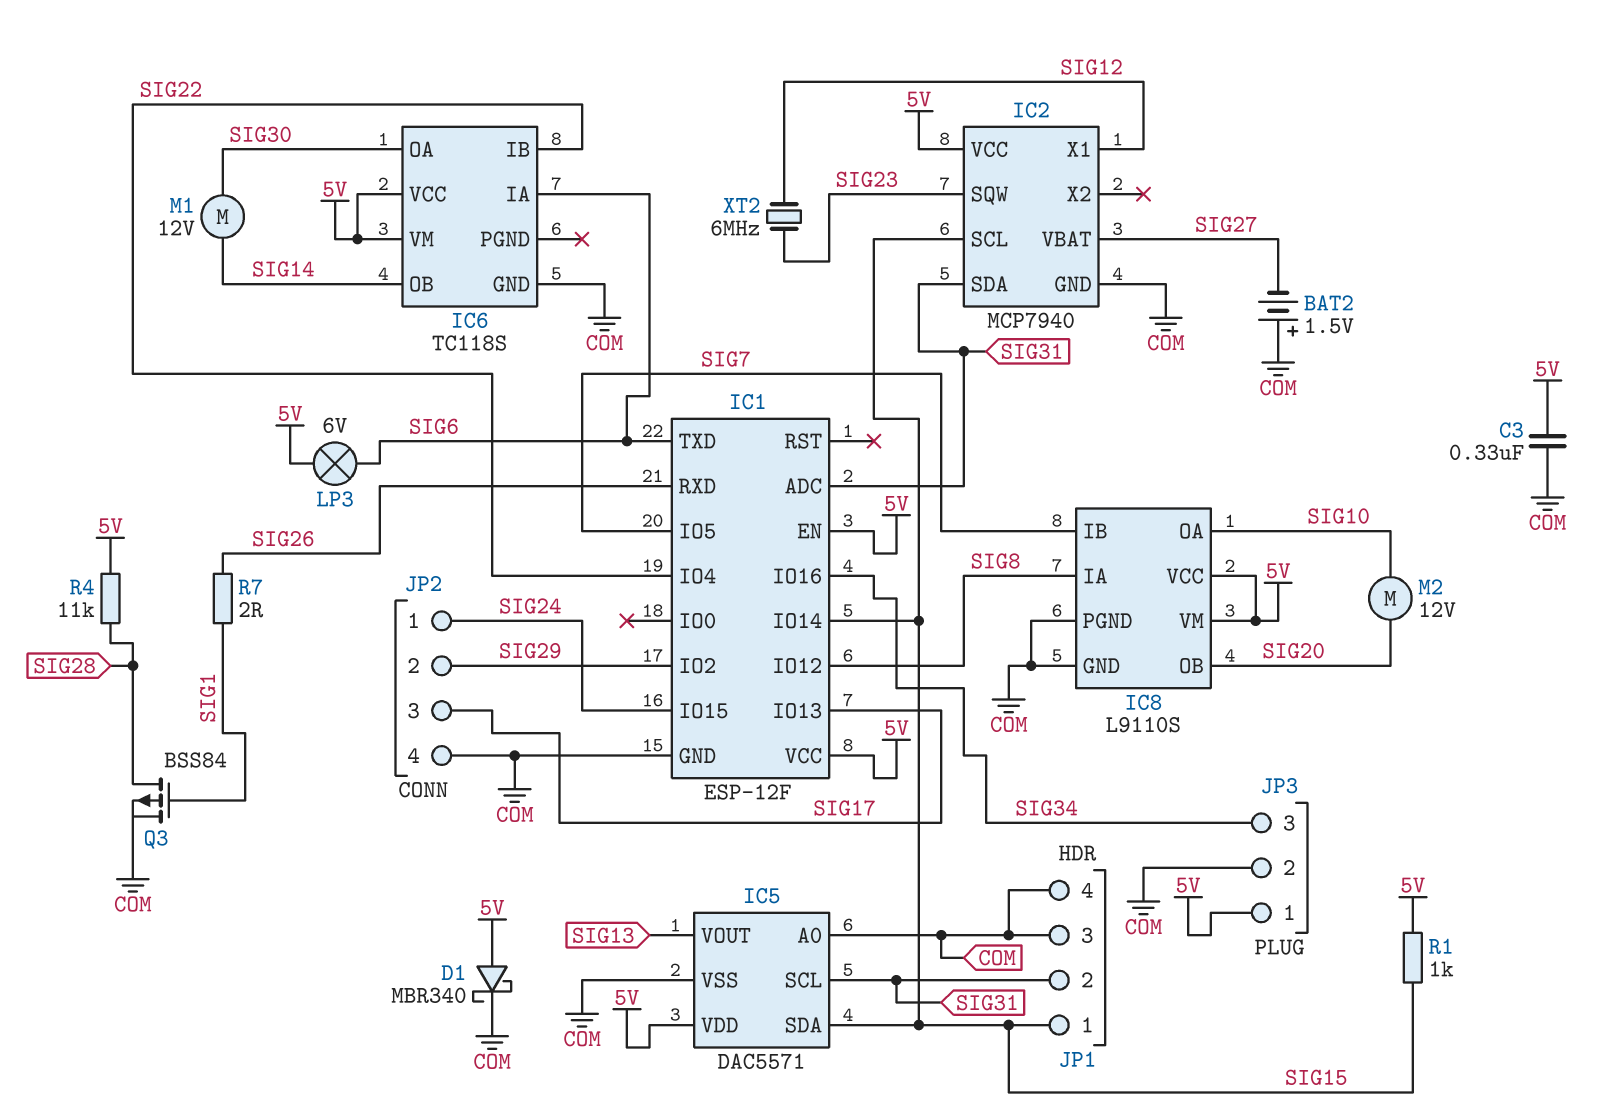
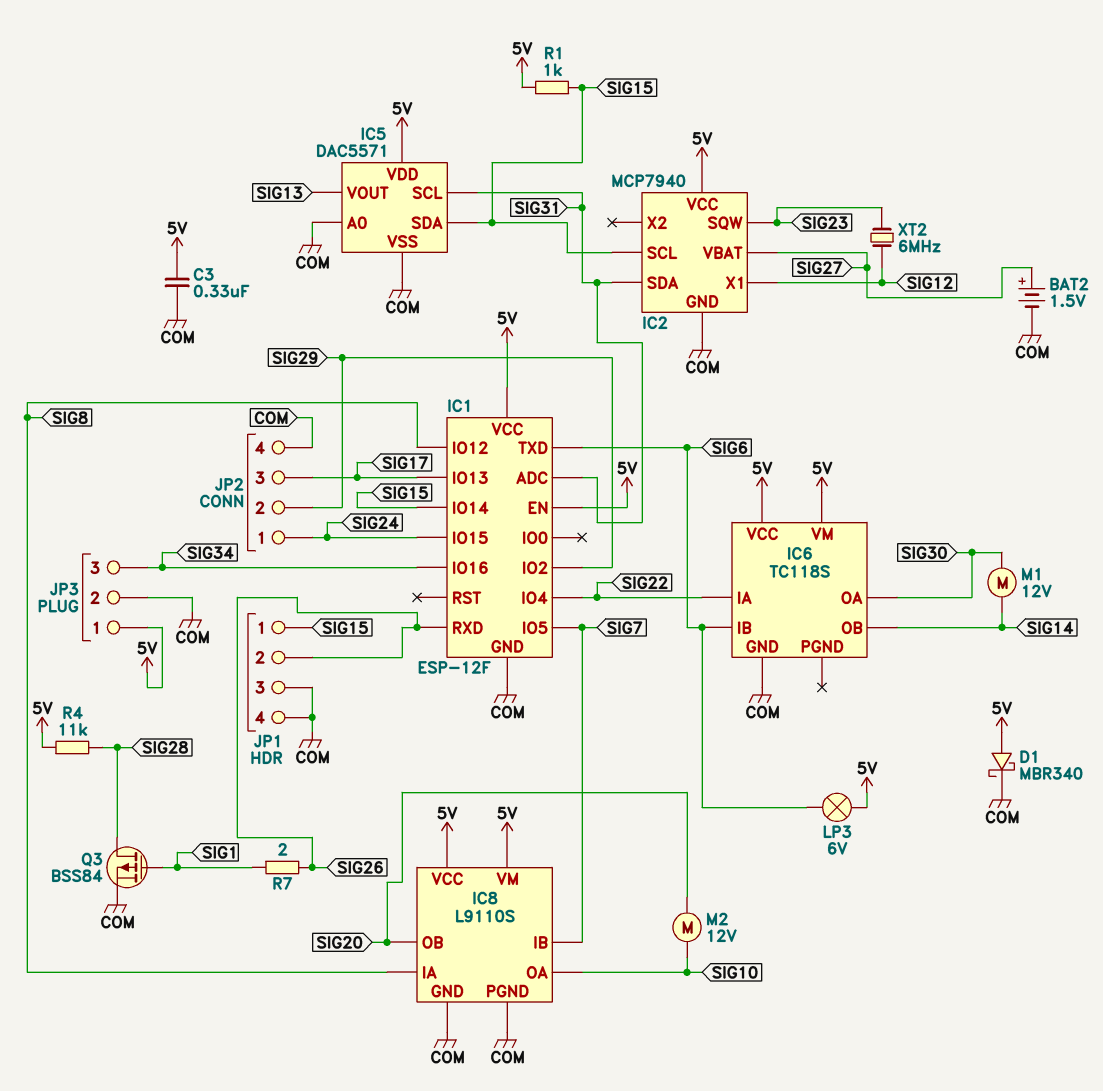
BAT2: 1.5V (plus COM, minus SIG27) -> 1.5V (plus SIG27, minus COM)
IC6 pin IA: SIG6 -> SIG22
IC6 pin IB: SIG22 -> SIG6
JP1 pin 2: SIG31 -> SIG26

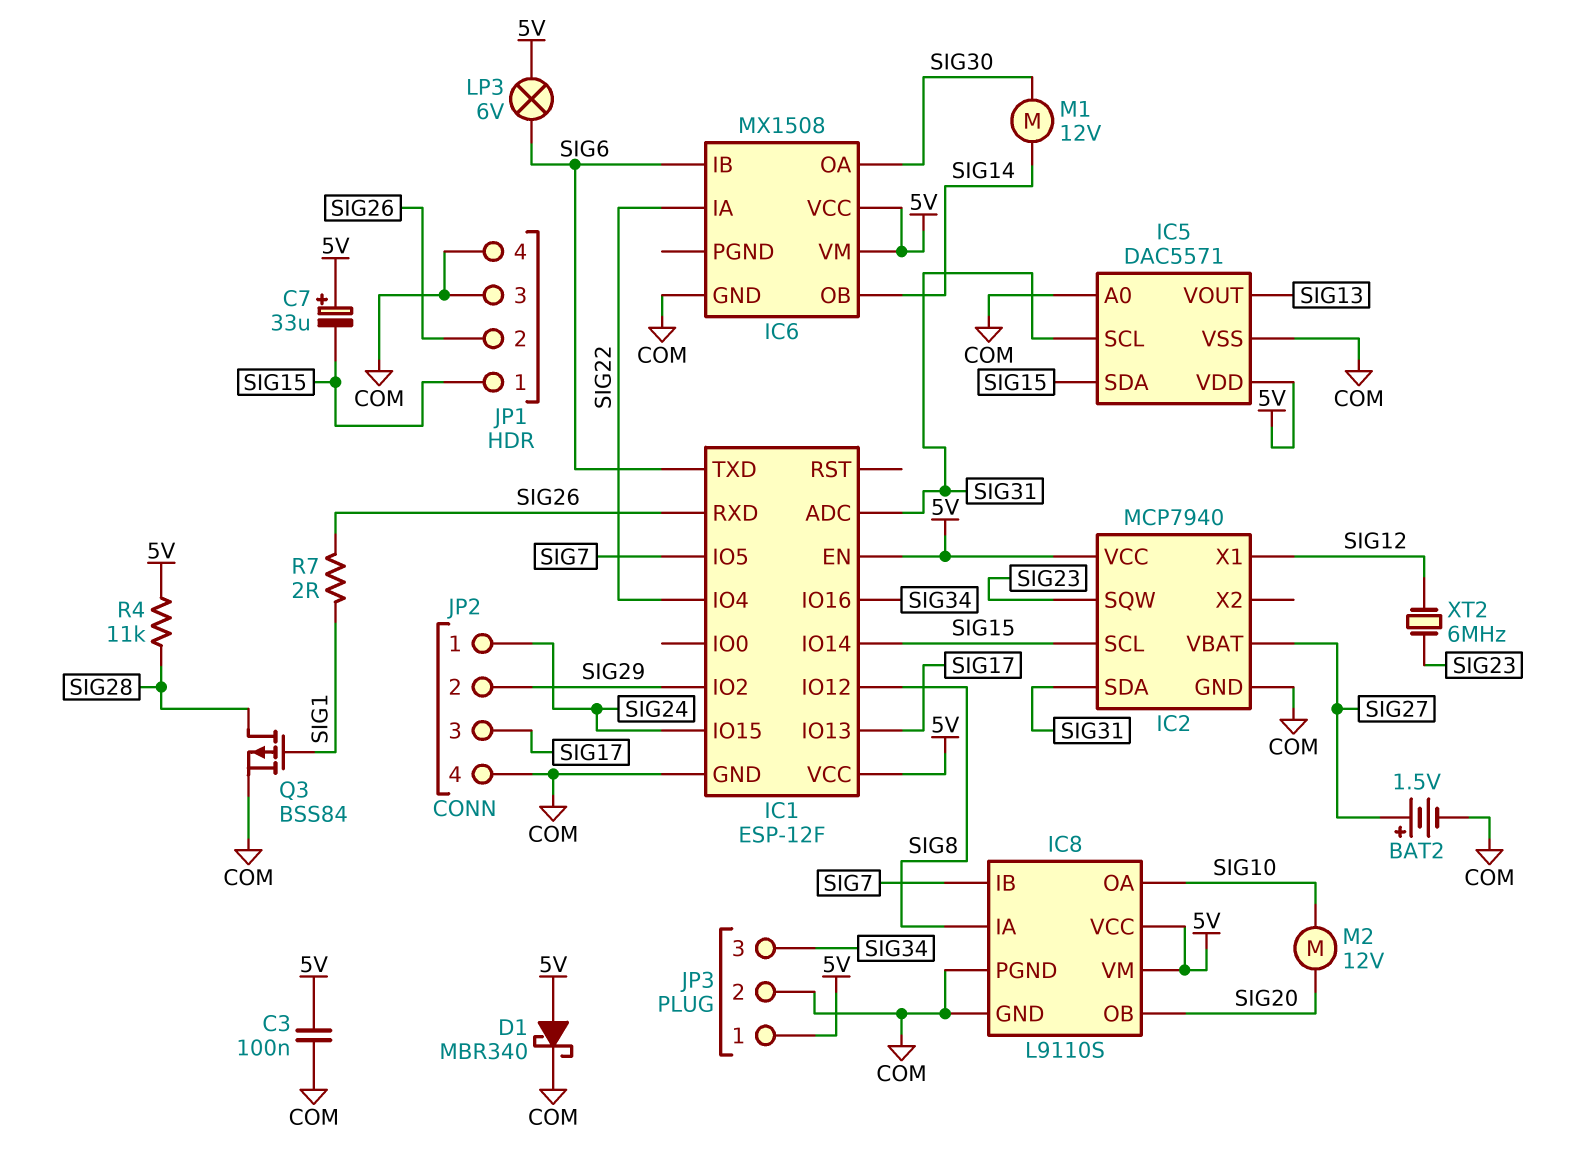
C3: 330nF (5V, COM) -> 100nF (5V, COM)
C7: none -> 33uF (plus 5V, minus SIG15)
IC6: TC118S -> MX1508
R1: 1k (5V, SIG15) -> none

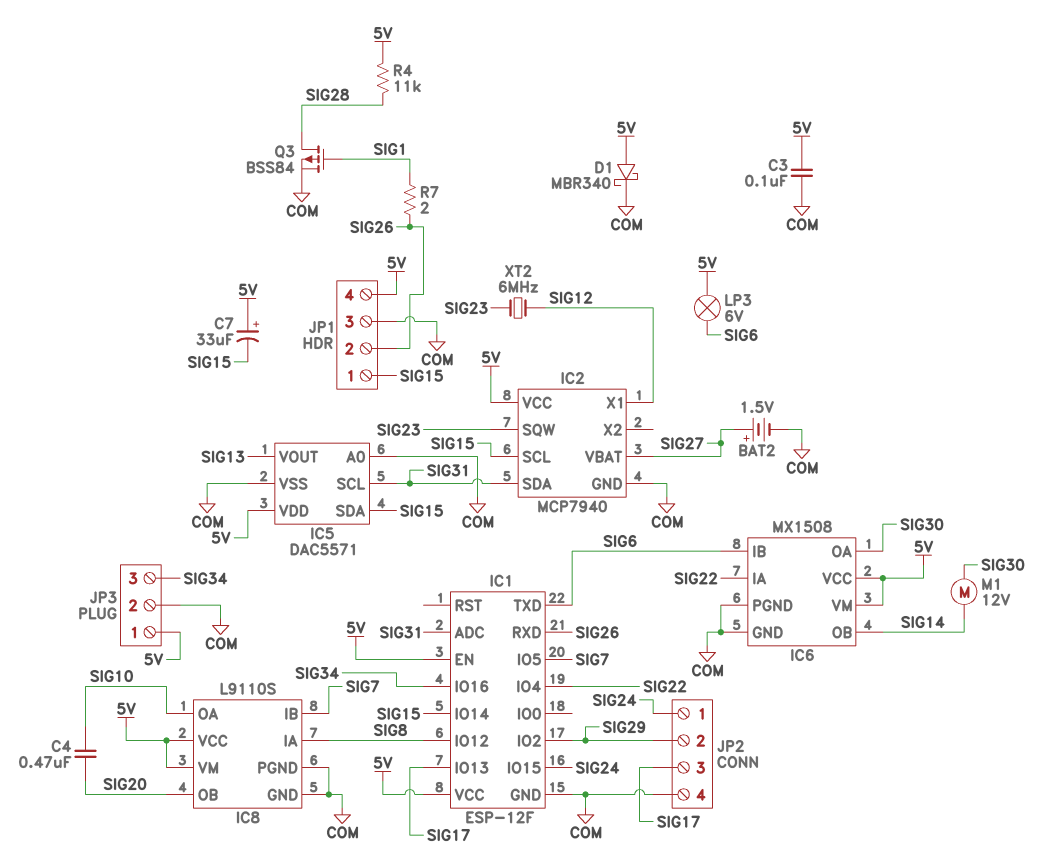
C4: none -> 470nF (SIG10, SIG20)
IC6 pin PGND: none -> COM
JP1 pin 4: COM -> 5V
M2: motor 12V (SIG10, SIG20) -> none

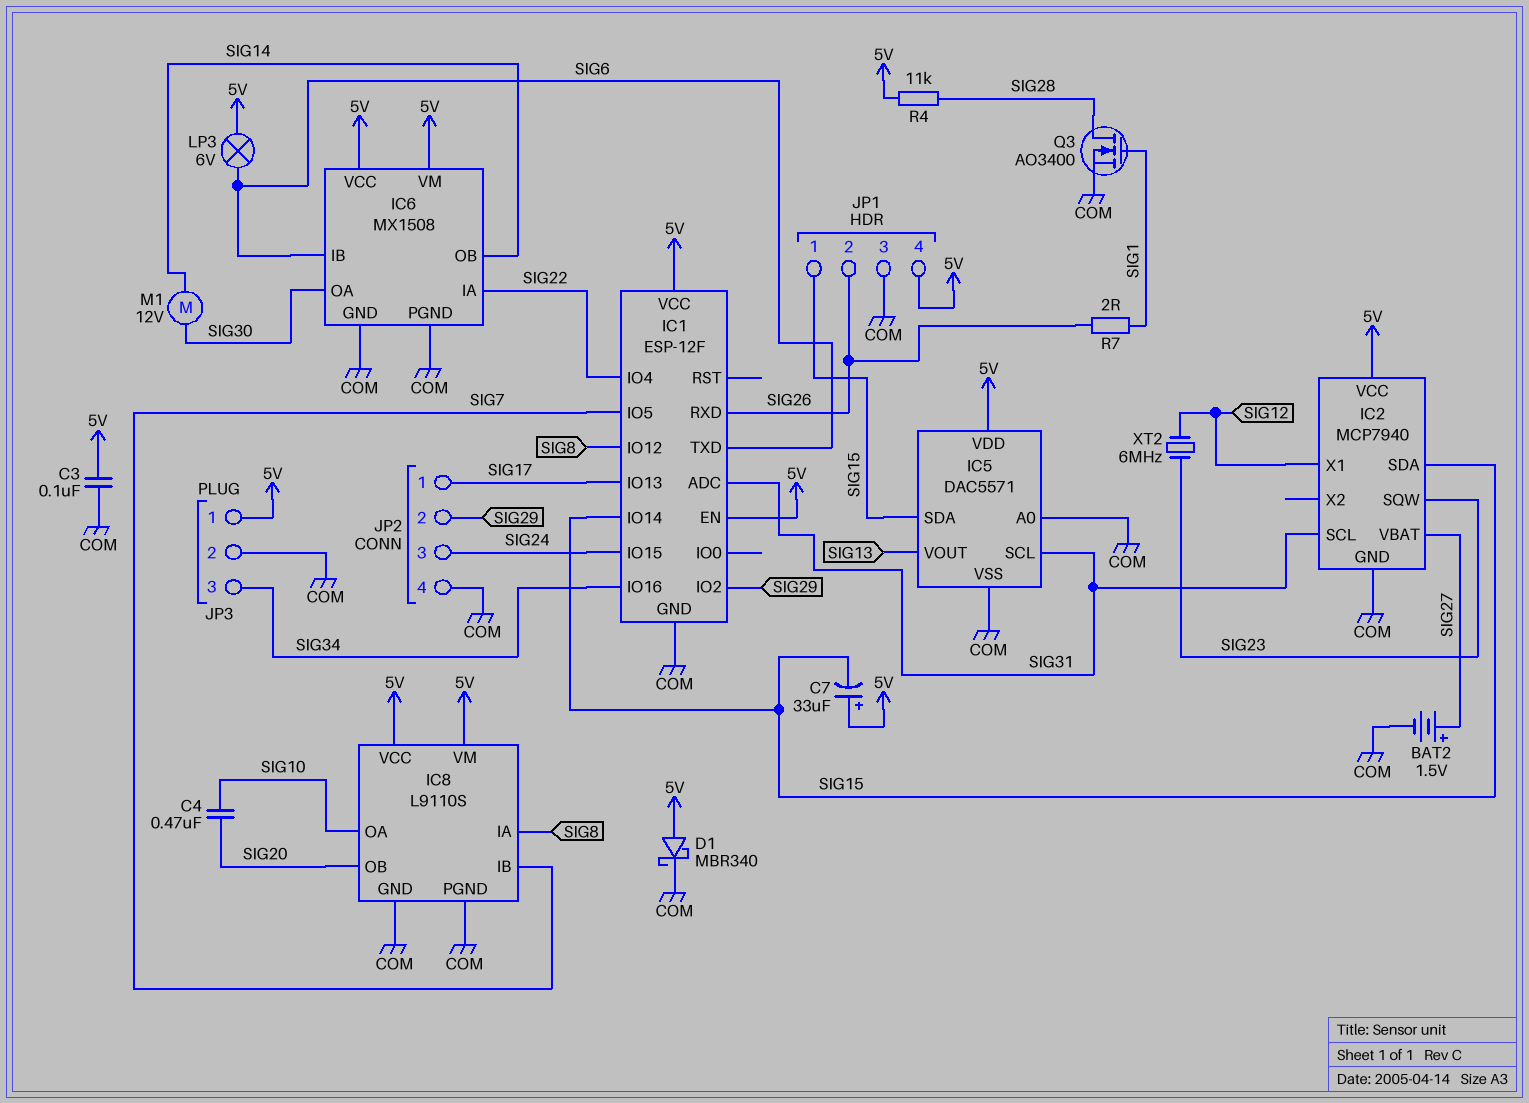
IC2 pin SCL: SIG15 -> SIG31
IC2 pin SDA: SIG31 -> SIG15
JP2 pin 1: SIG24 -> SIG17
JP2 pin 3: SIG17 -> SIG24
Q3: PMOS BSS84 (G SIG1, D SIG28, S COM) -> NMOS AO3400 (G SIG1, D SIG28, S COM)

